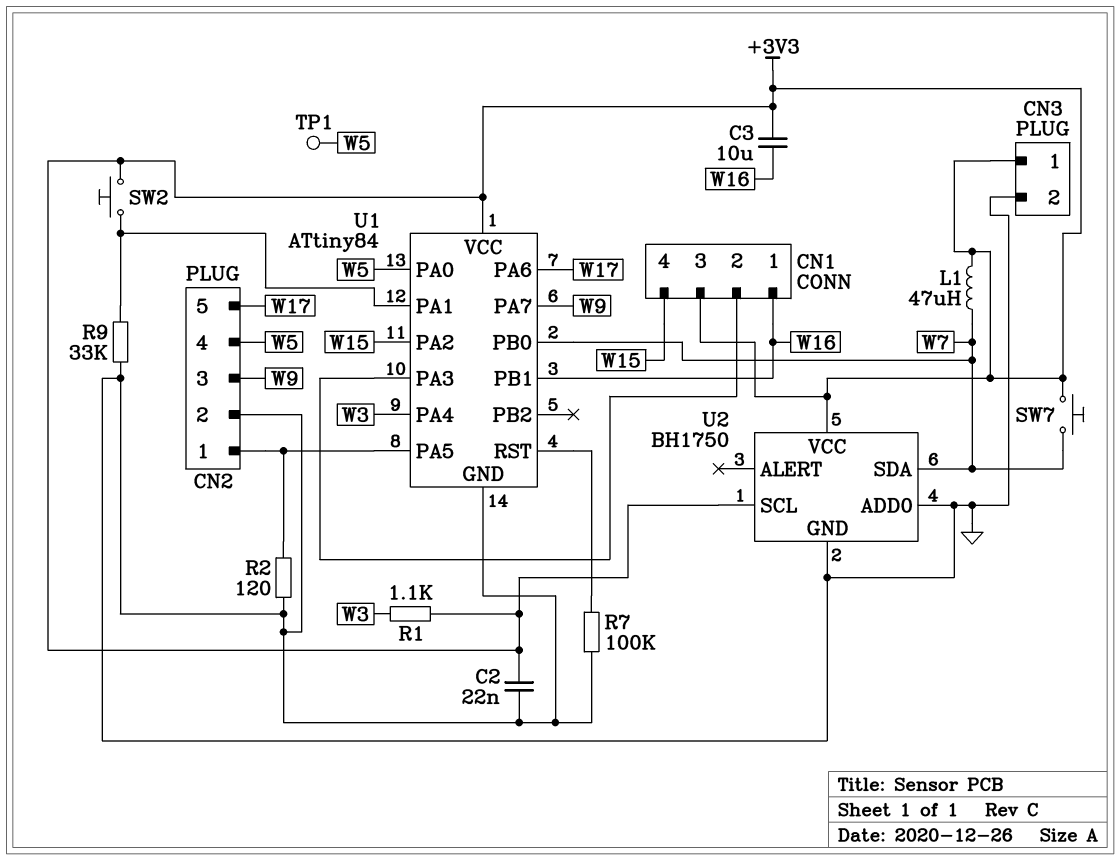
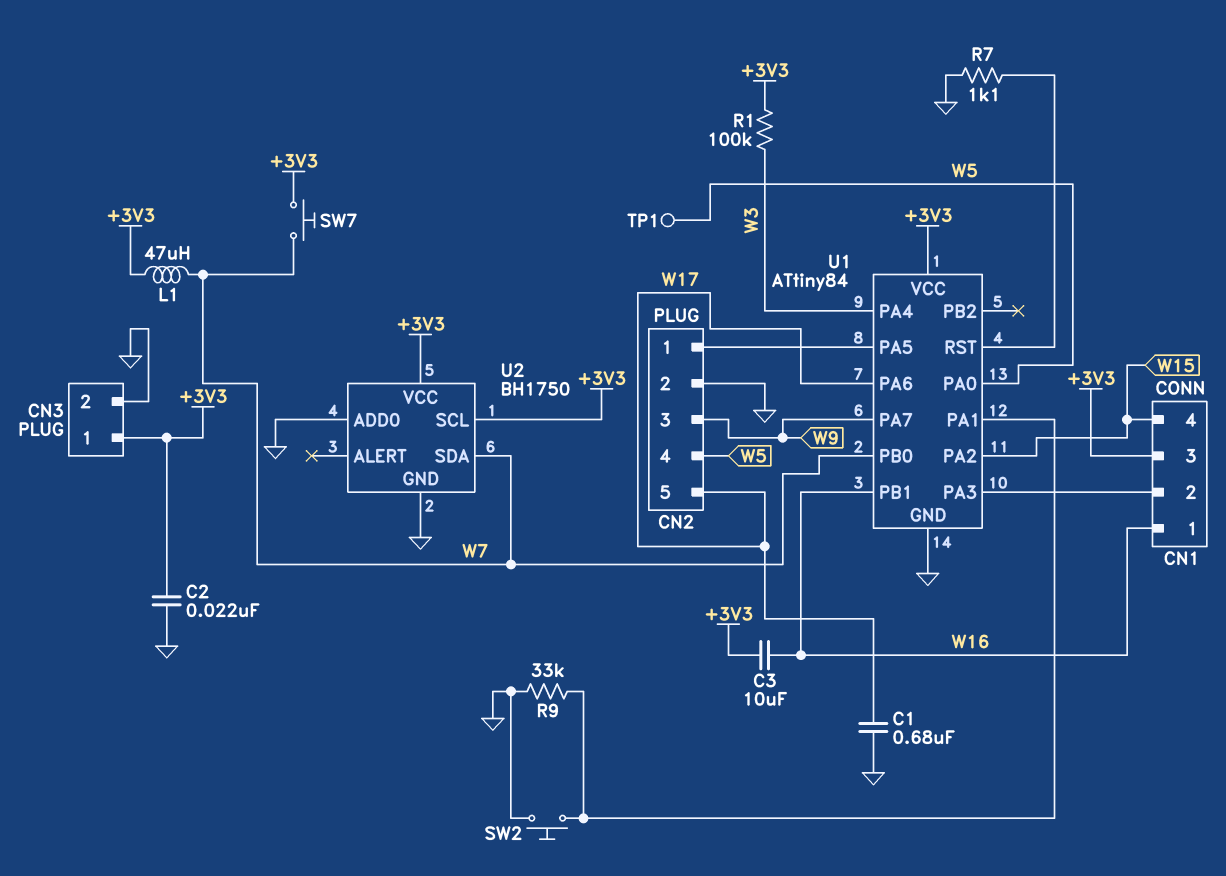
C1: none -> 680nF (GND, W17)
R1: 1.1k (+3V3, W3) -> 100k (+3V3, W3)
R2: 120 (CN2/1, GND) -> none
R7: 100k (GND, U1/RST) -> 1.1k (GND, U1/RST)
SW2: button (+3V3, U1/PA1) -> button (GND, U1/PA1)

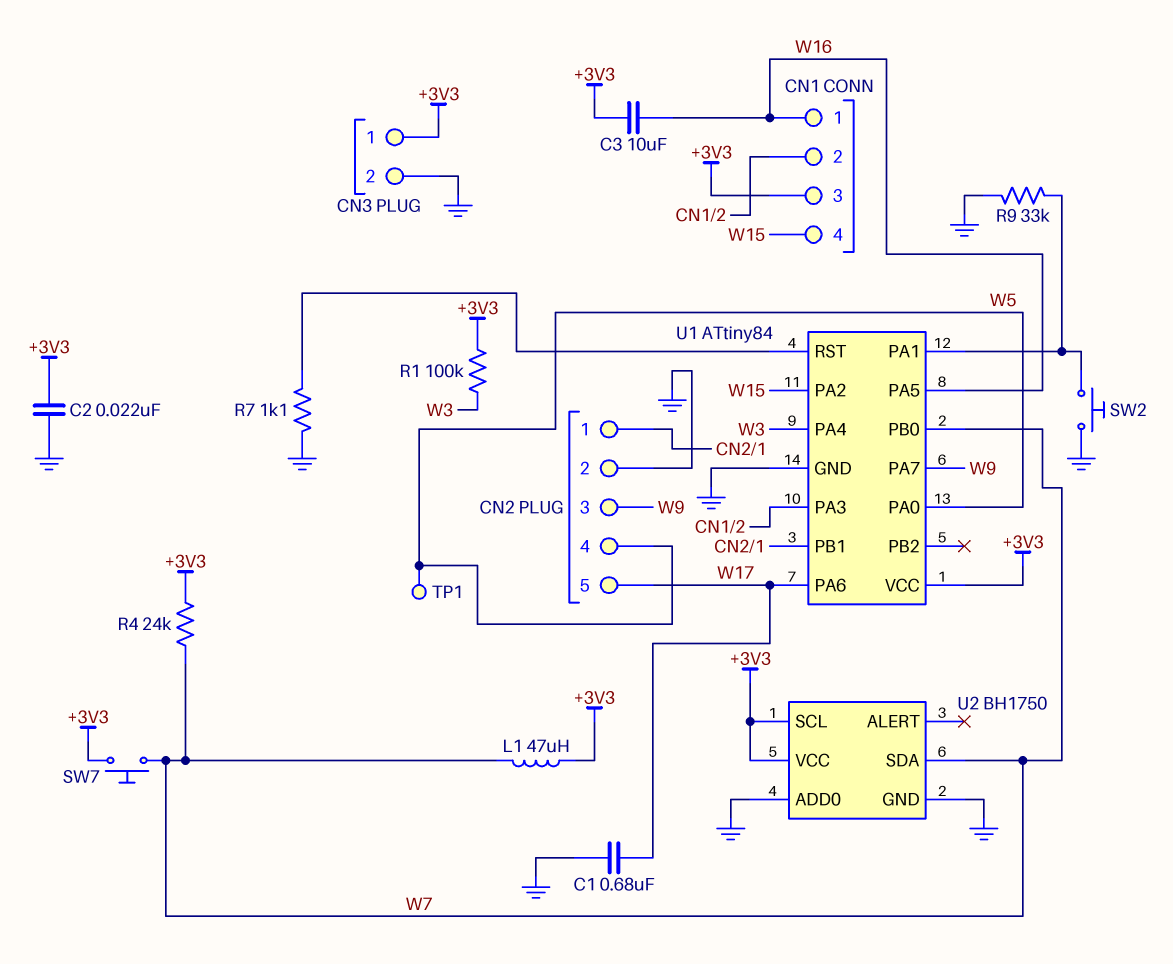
R4: none -> 24k (+3V3, W7)
U1 pin PA5: CN2/1 -> W16
U1 pin PB1: W16 -> CN2/1

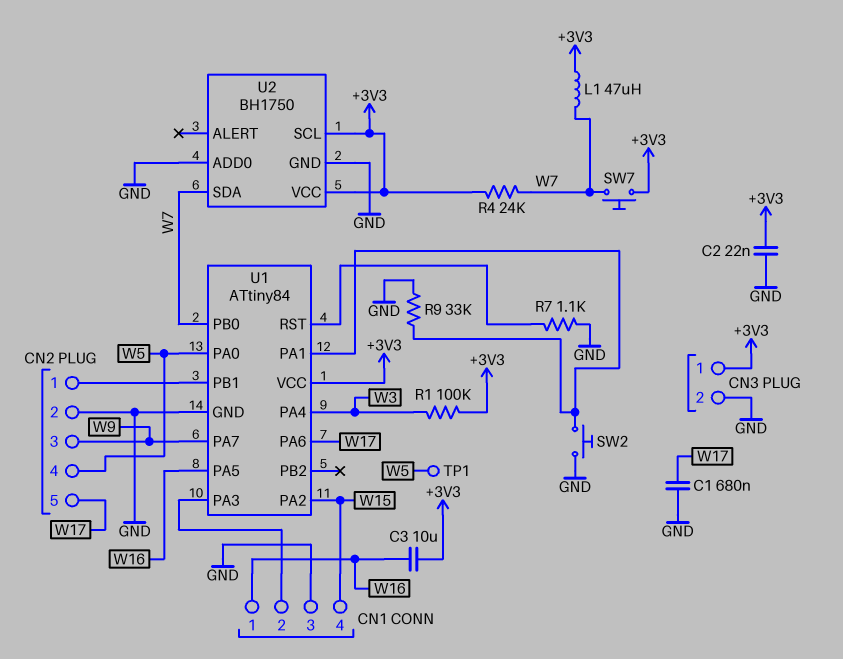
CN1 pin 3: +3V3 -> GND

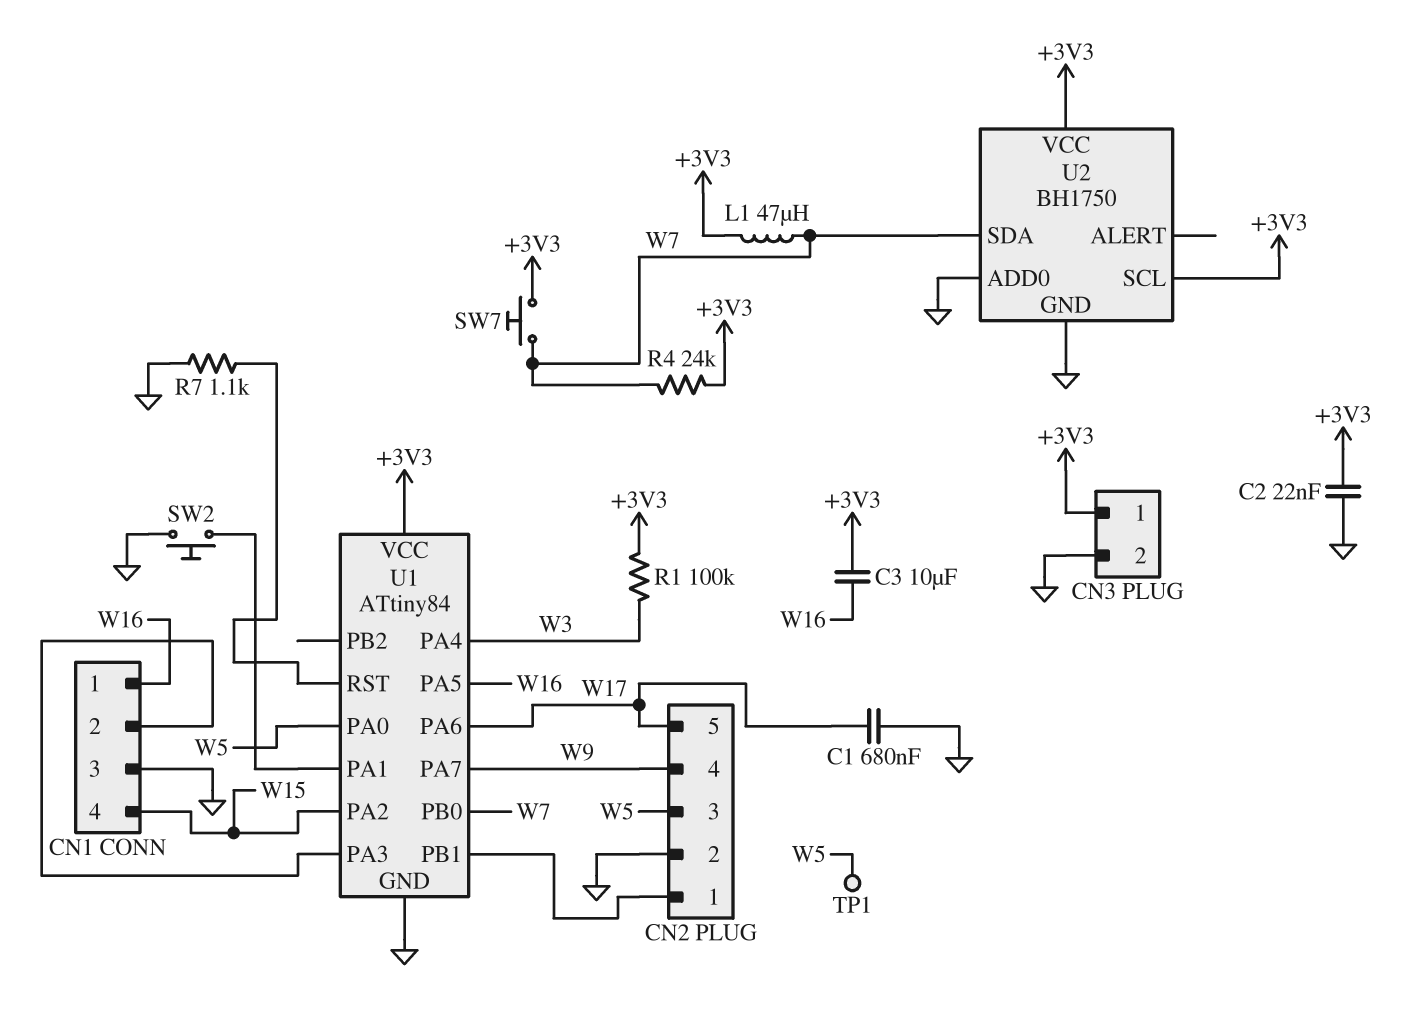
CN2 pin 3: W9 -> W5
CN2 pin 4: W5 -> W9
R9: 33k (GND, U1/PA1) -> none

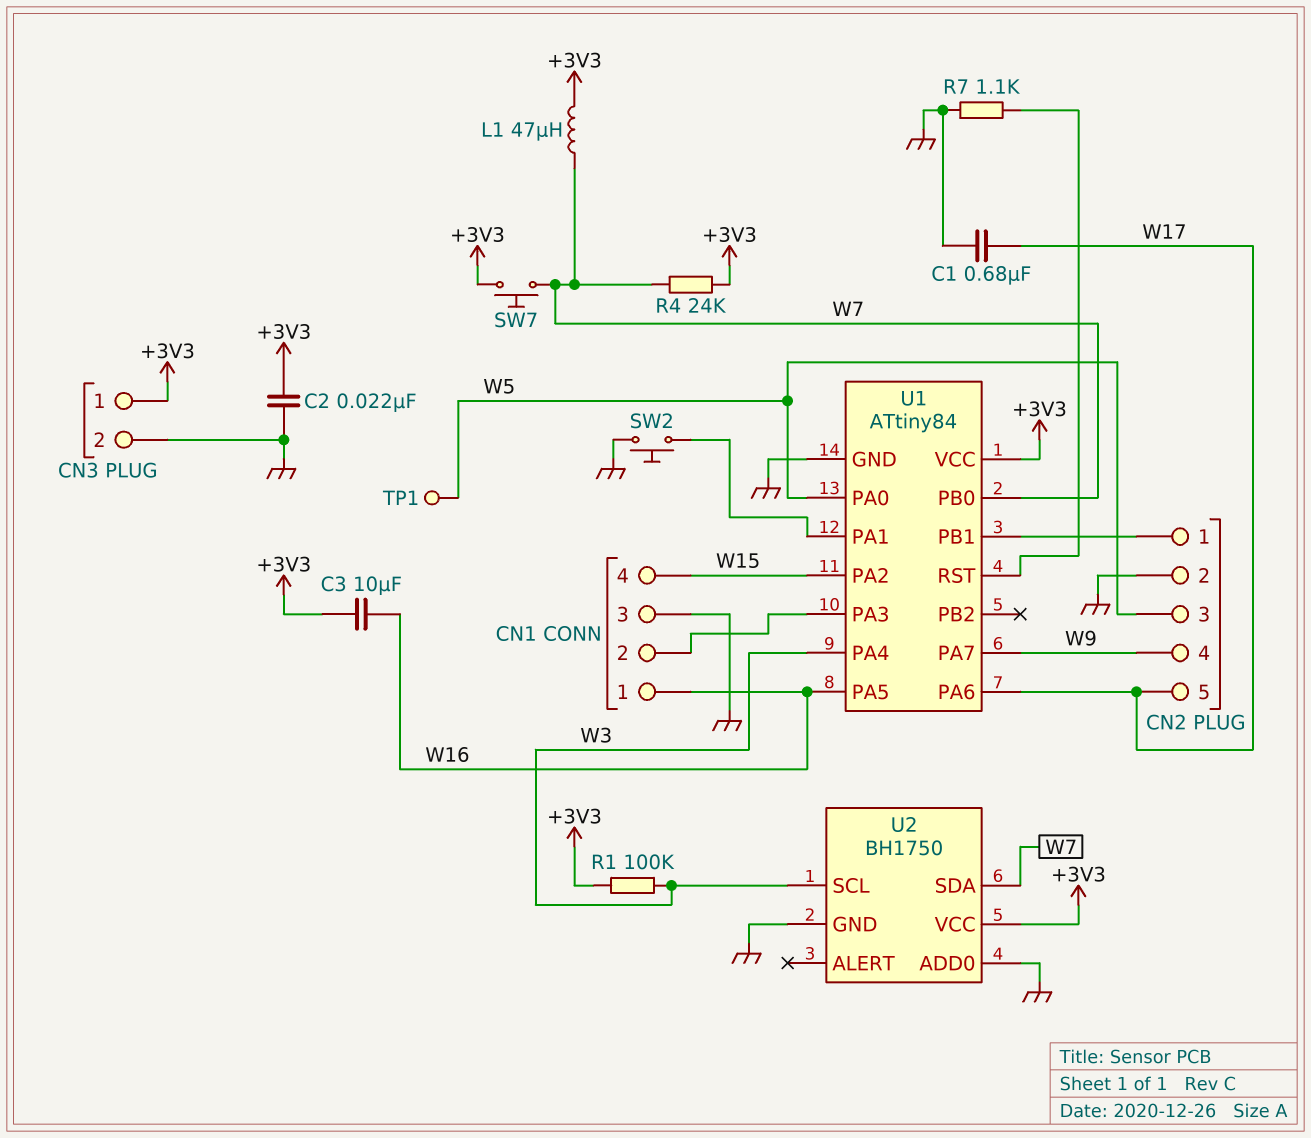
U2 pin SCL: +3V3 -> W3

